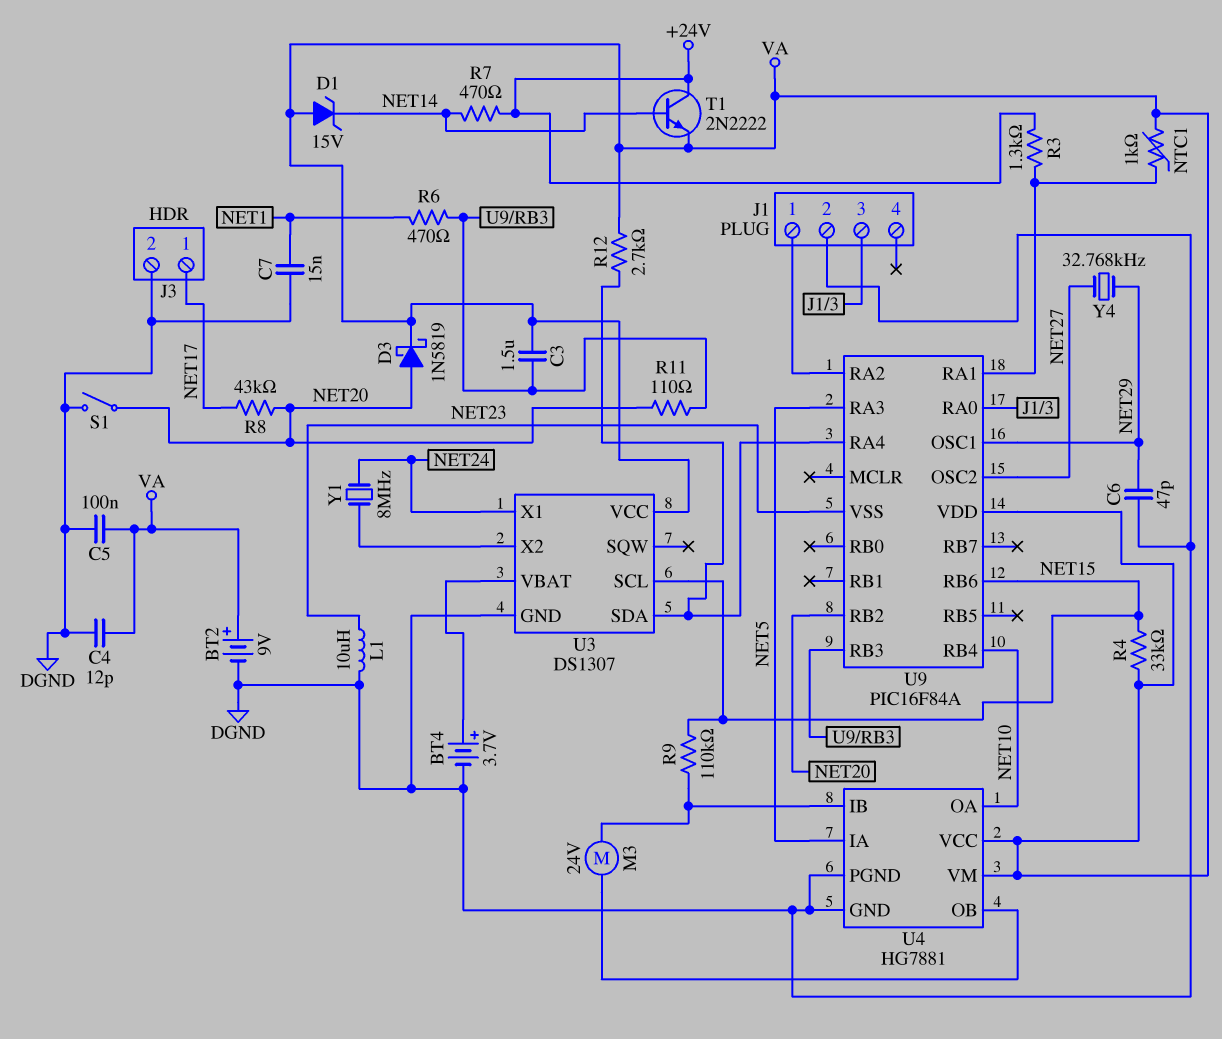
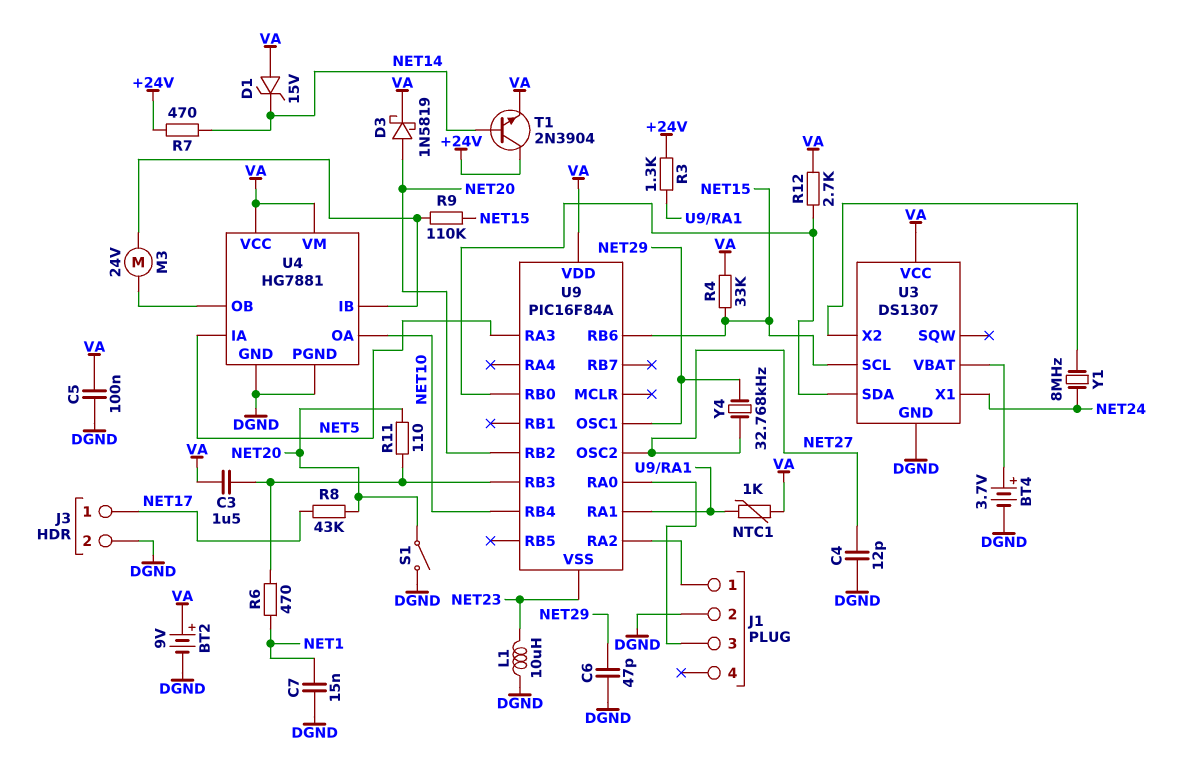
C4: 12pF (DGND, VA) -> 12pF (DGND, NET27)
T1: NPN 2N2222 (B NET14, C +24V, E VA) -> NPN 2N3904 (B NET14, C +24V, E VA)
U9 pin RA4: U3/SDA -> none
U9 pin RB0: none -> U3/SDA

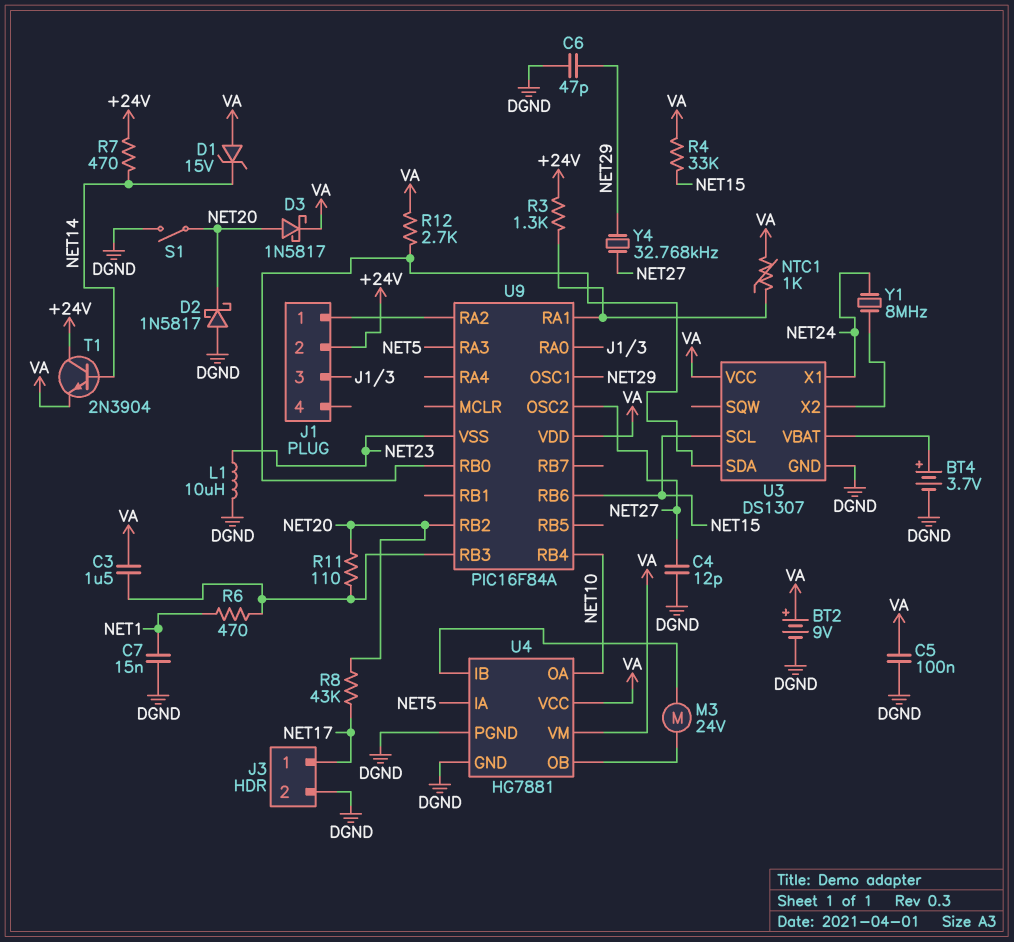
D2: none -> schottky 1N5817 (A DGND, K NET20)
D3: schottky 1N5819 (A NET20, K VA) -> schottky 1N5817 (A NET20, K VA)
J1 pin 2: DGND -> +24V
R9: 110k (NET15, U4/IB) -> none

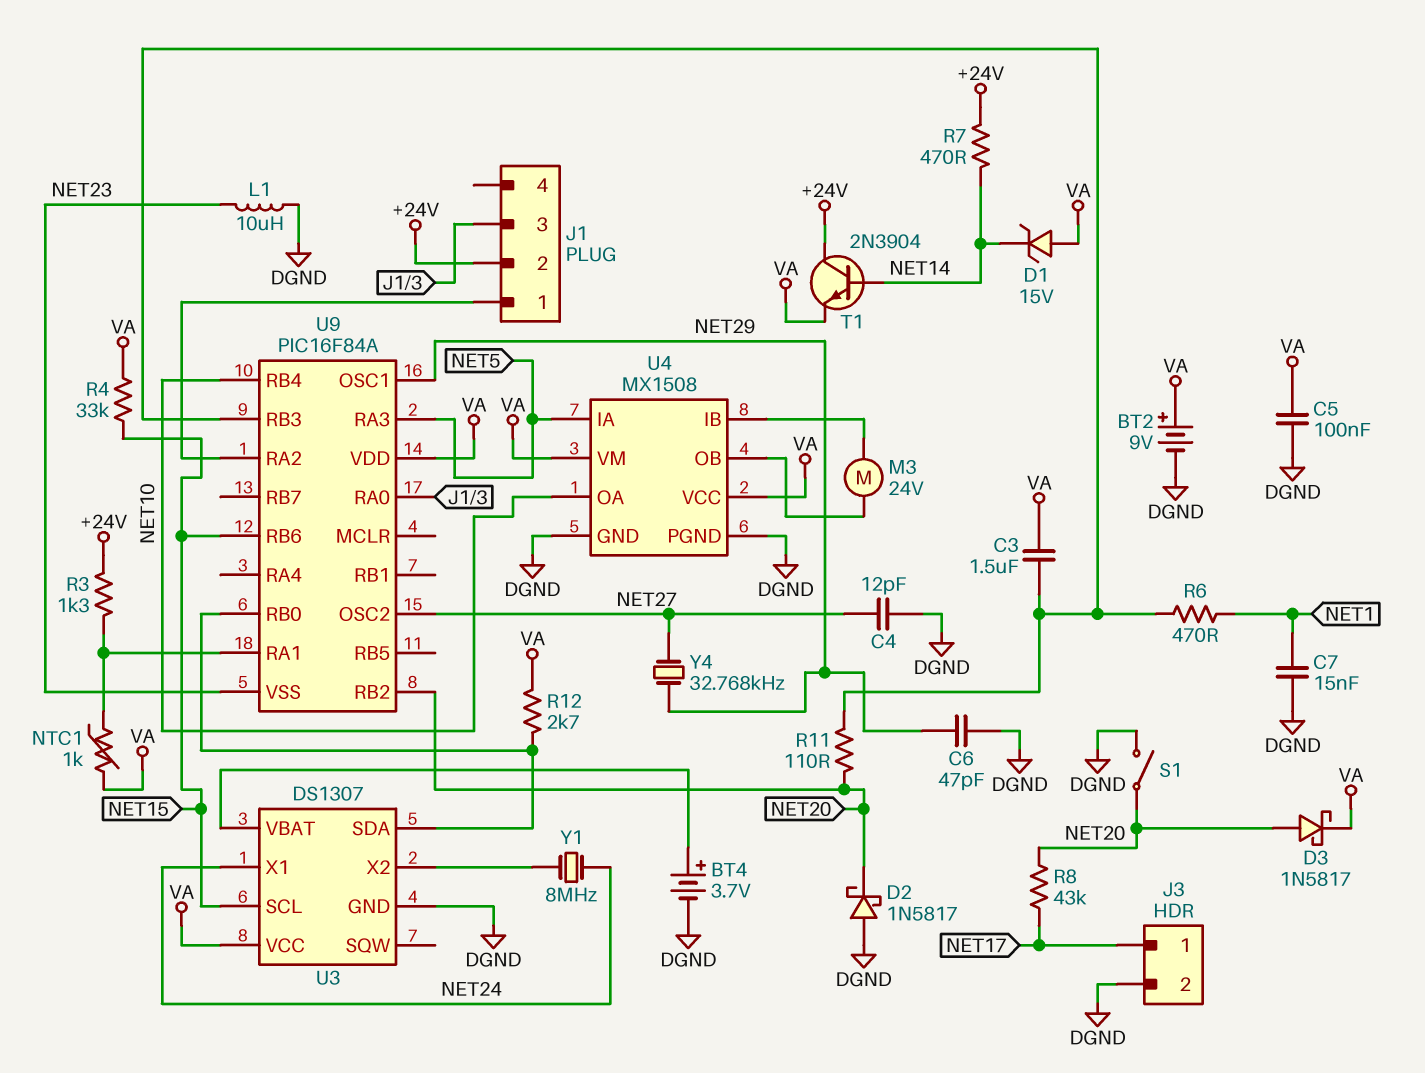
U4: HG7881 -> MX1508

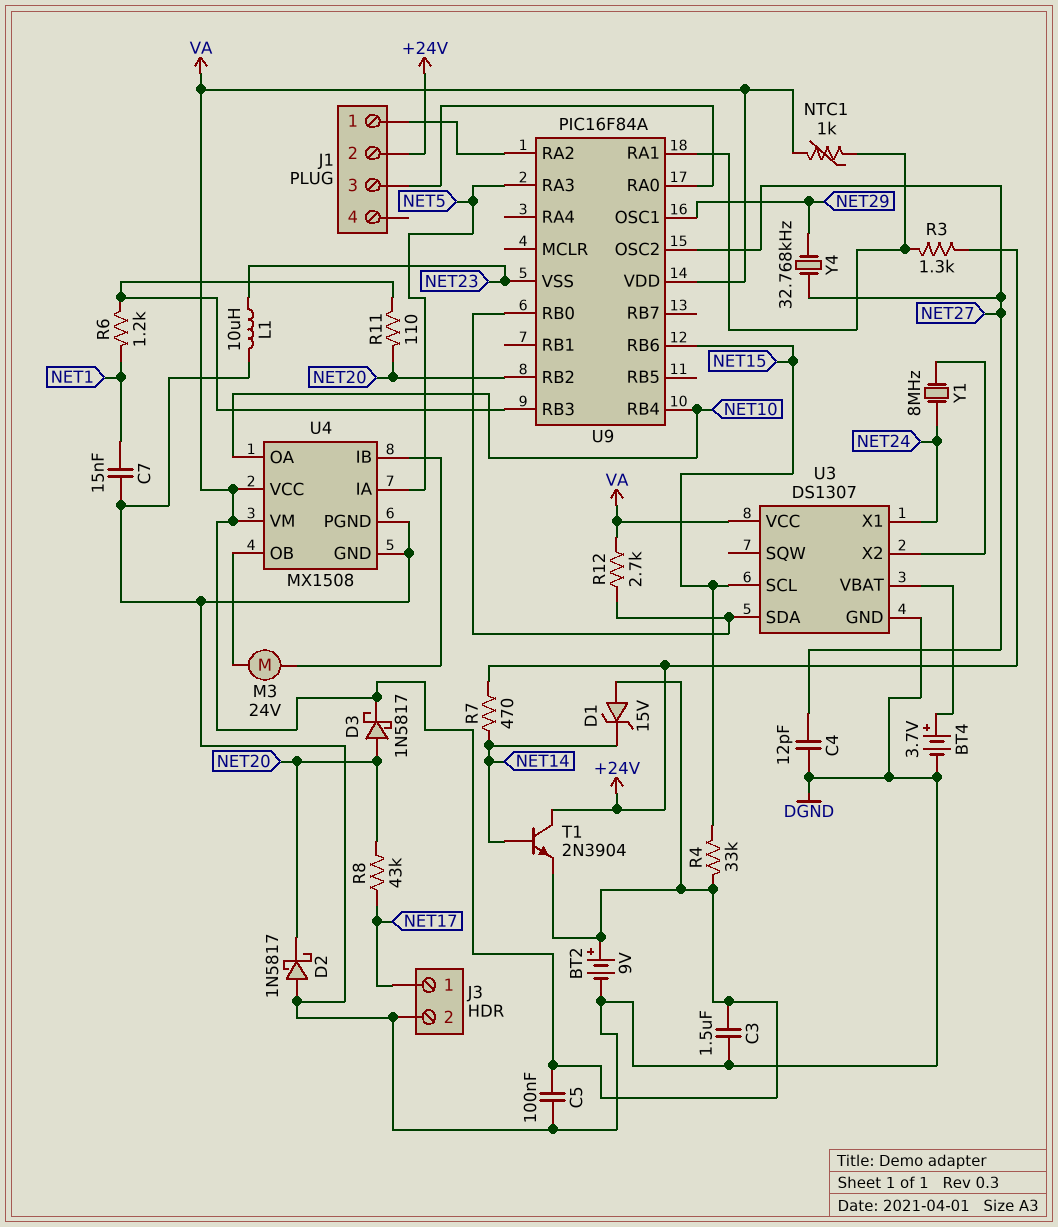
C3: 1.5uF (U9/RB3, VA) -> 1.5uF (DGND, VA)
C6: 47pF (DGND, NET29) -> none
R6: 470 (NET1, U9/RB3) -> 1.2k (NET1, U9/RB3)
S1: switch (DGND, NET20) -> none

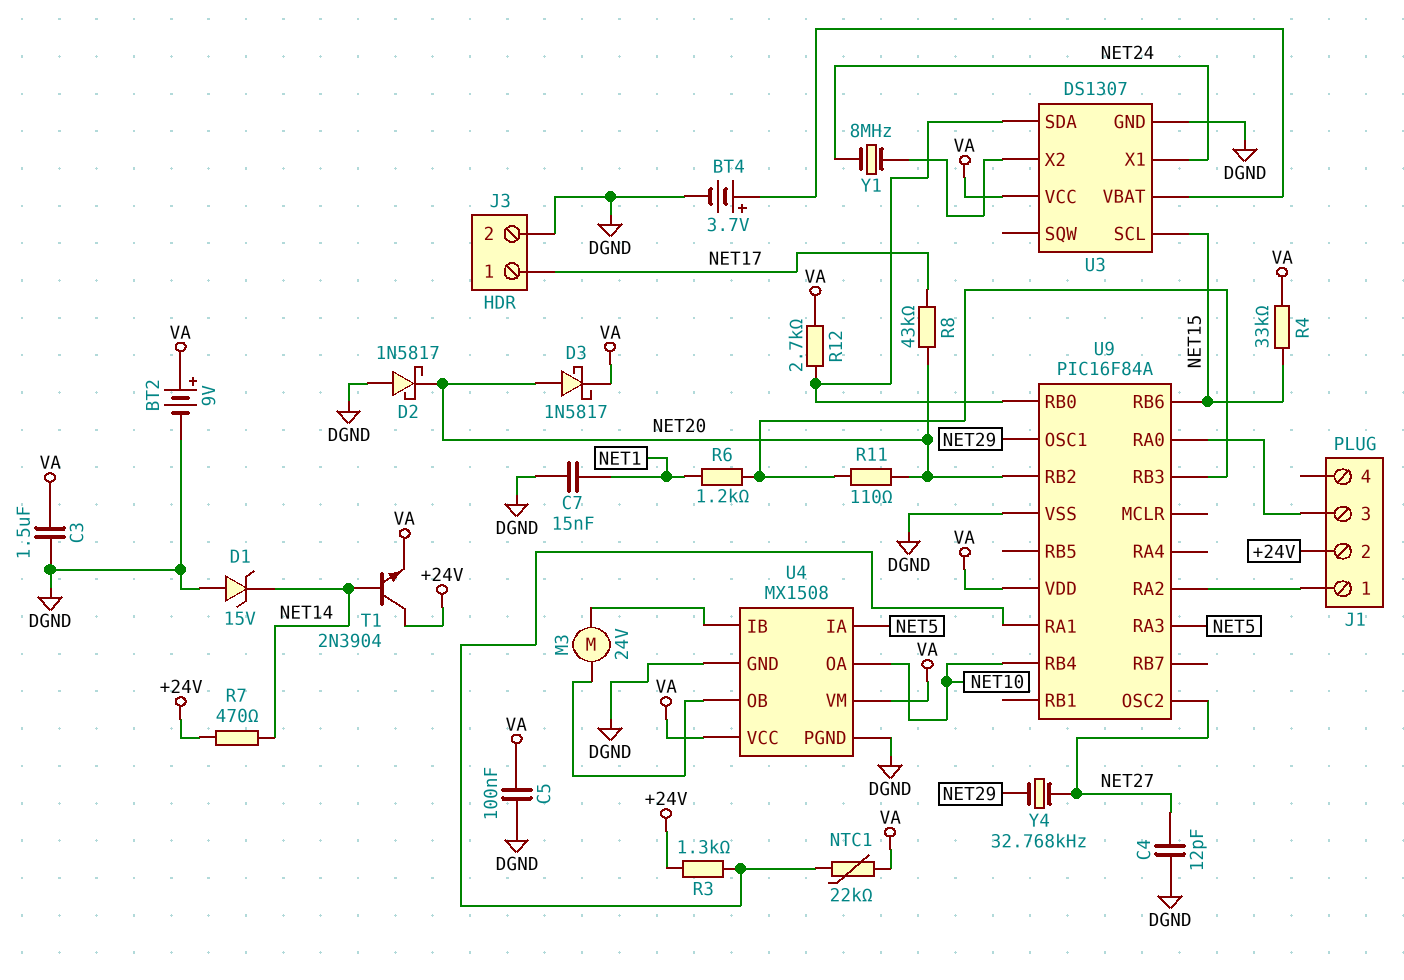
D1: zener 15V (A VA, K NET14) -> zener 15V (A DGND, K NET14)
L1: 10uH (DGND, NET23) -> none
NTC1: 1k (U9/RA1, VA) -> 22k (U9/RA1, VA)
U9 pin VSS: NET23 -> DGND

